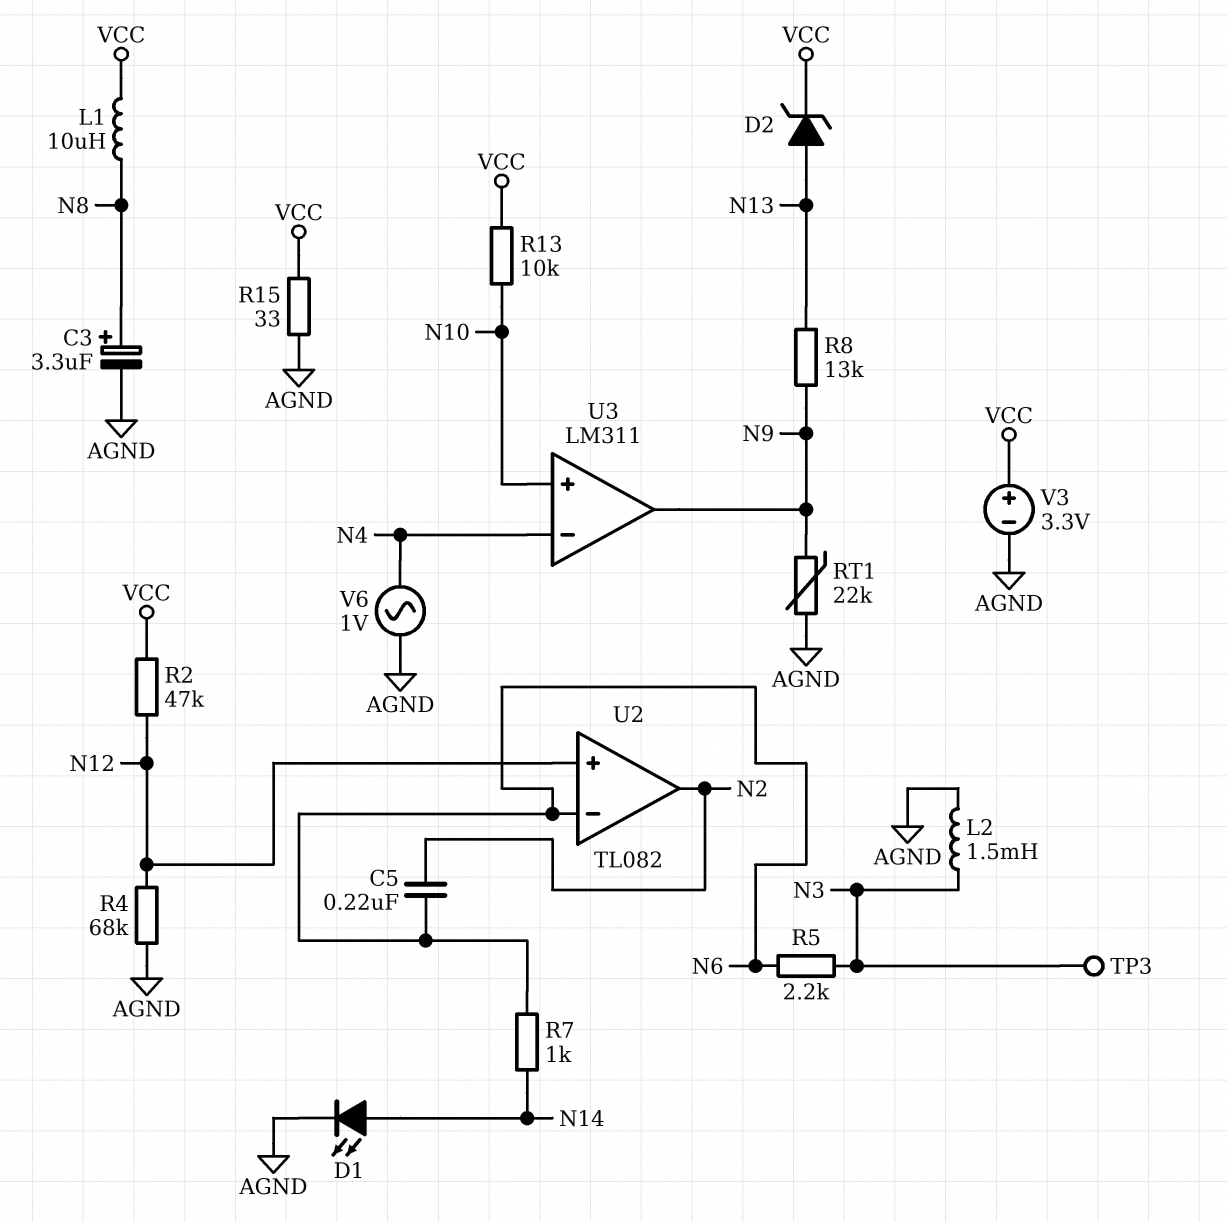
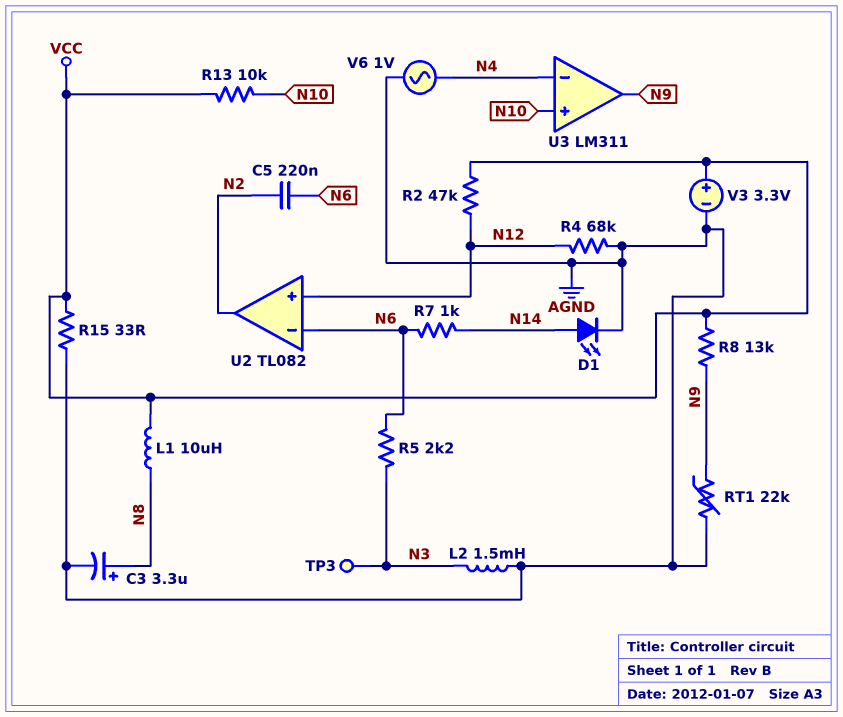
D2: zener (A N13, K VCC) -> none
R8: 13k (N9, N13) -> 13k (N9, VCC)

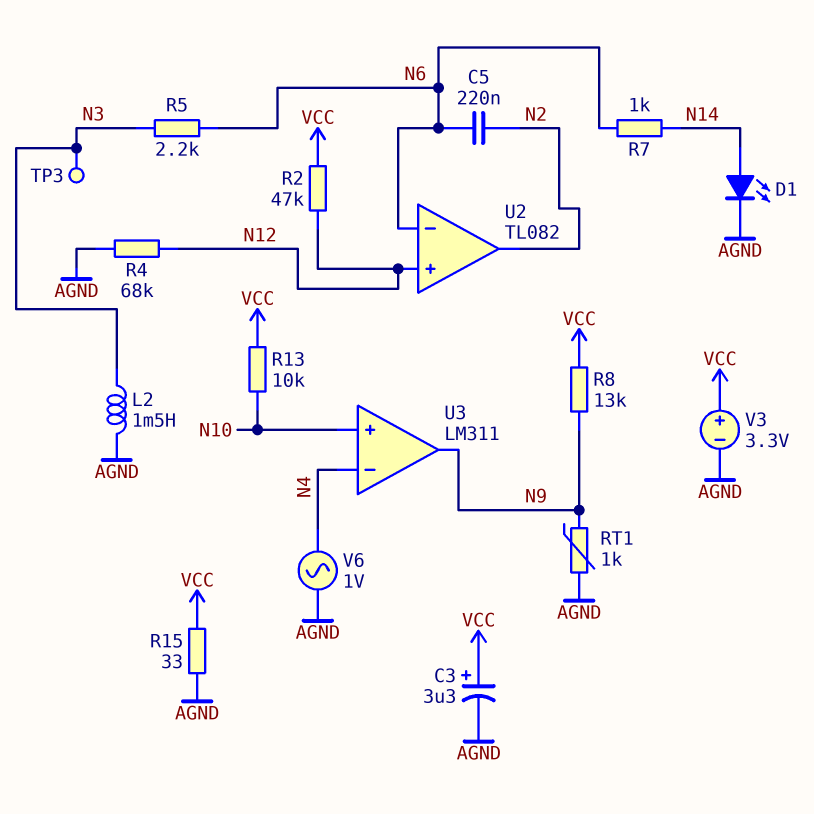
C3: 3.3uF (plus N8, minus AGND) -> 3.3uF (plus VCC, minus AGND)
L1: 10uH (N8, VCC) -> none
RT1: 22k (AGND, N9) -> 1k (AGND, N9)

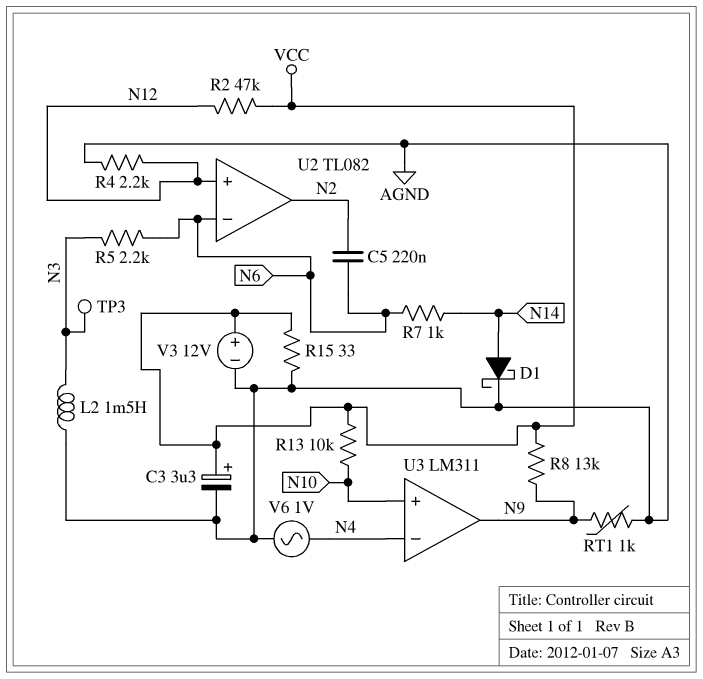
D1: LED (A N14, K AGND) -> schottky (A N14, K AGND)
R4: 68k (AGND, N12) -> 2.2k (AGND, N12)
V3: 3.3V (plus VCC, minus AGND) -> 12V (plus VCC, minus AGND)

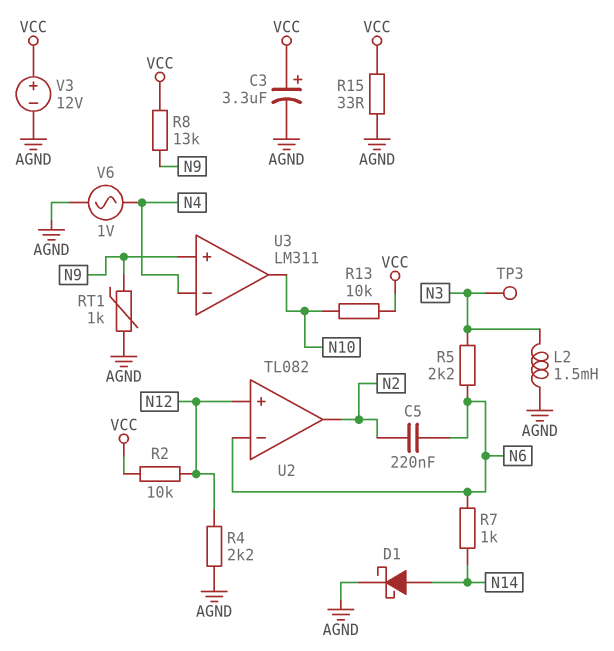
R2: 47k (N12, VCC) -> 10k (N12, VCC)
U3 pin in+: N10 -> N9
U3 pin out: N9 -> N10

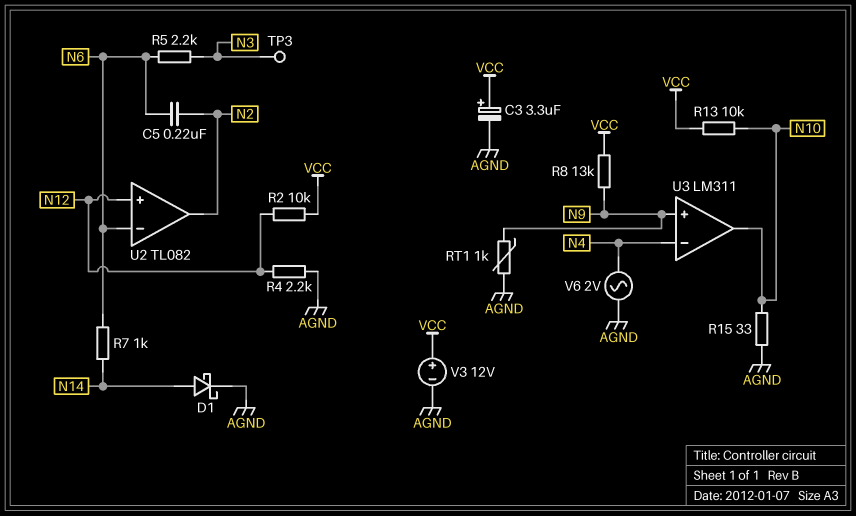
L2: 1.5mH (AGND, N3) -> none
R15: 33 (AGND, VCC) -> 33 (AGND, N10)
V6: AC 1V (AGND, N4) -> AC 2V (AGND, N4)

